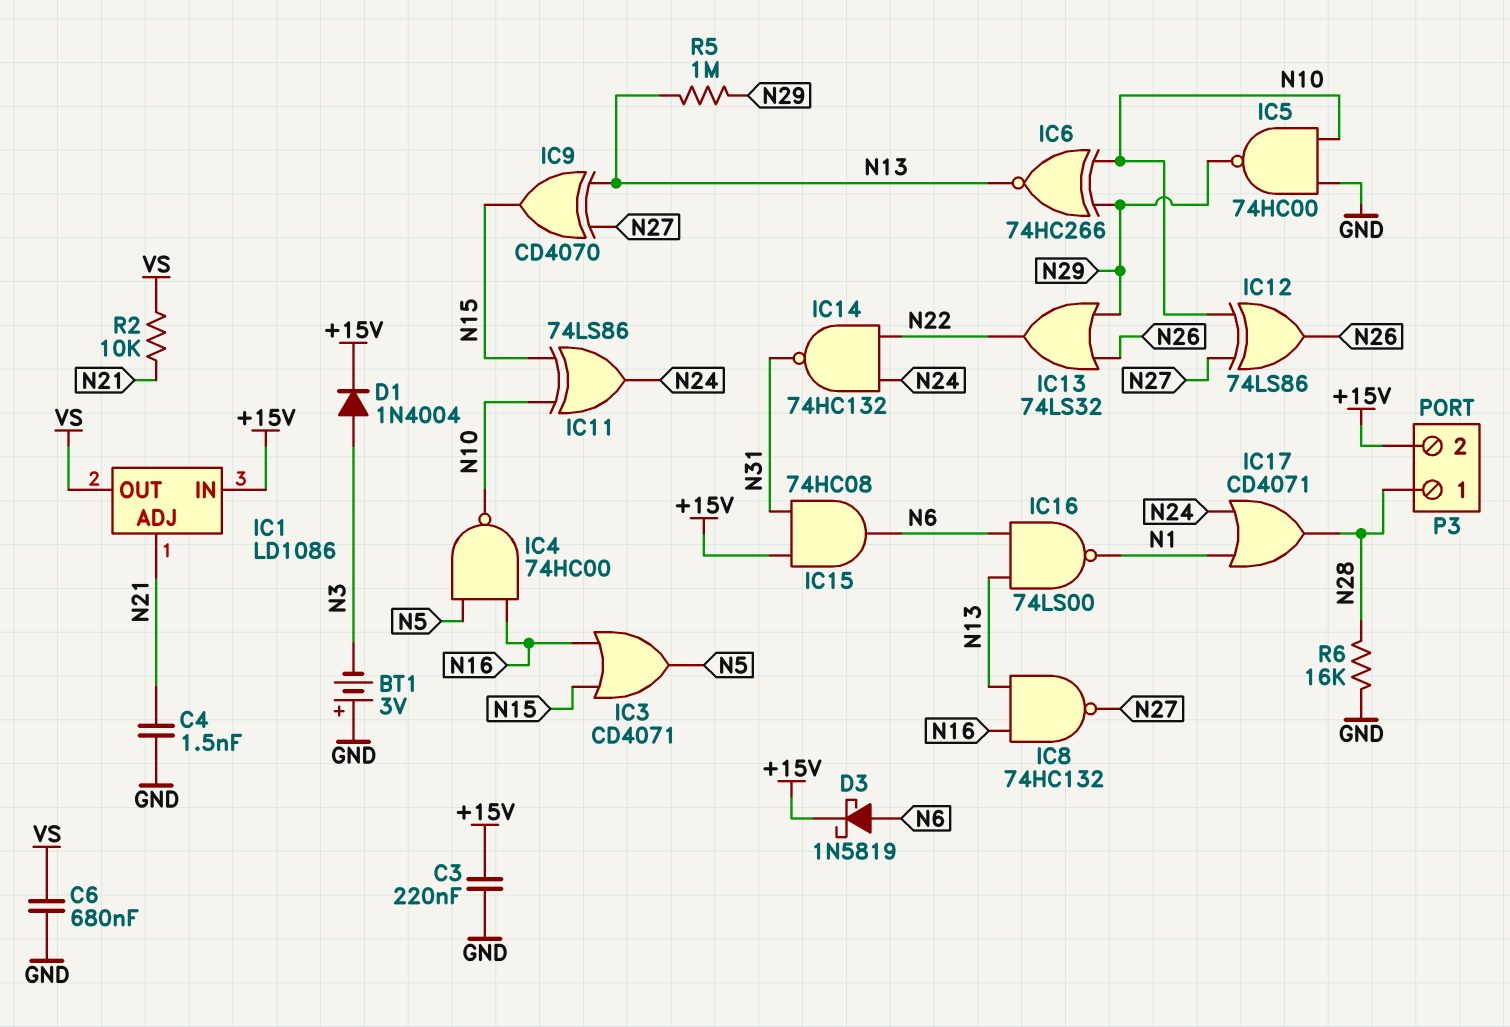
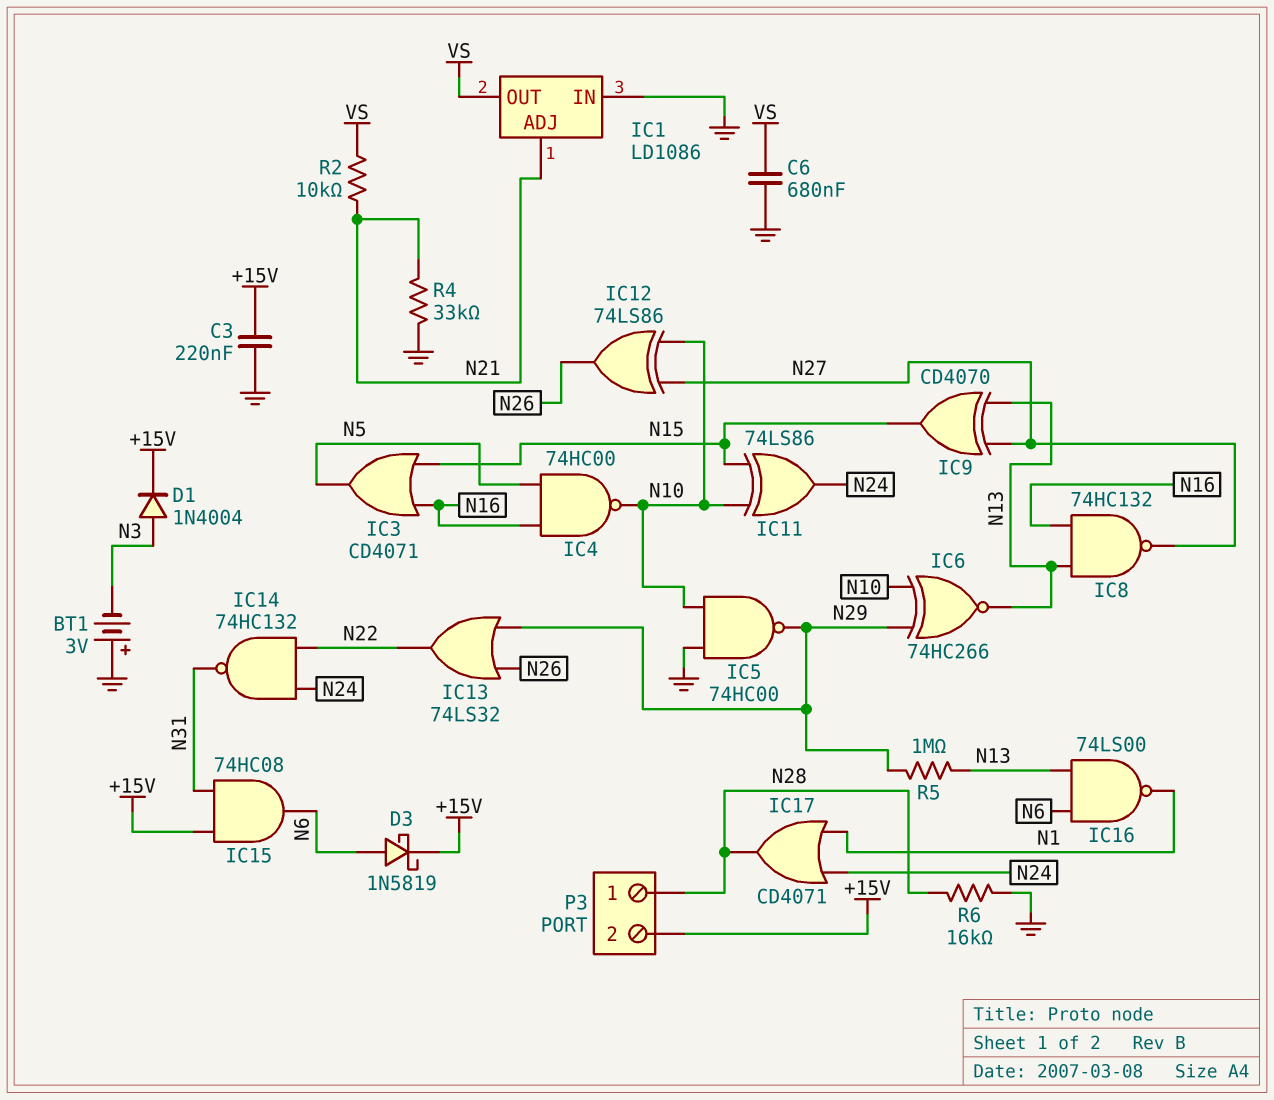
C4: 1.5nF (GND, N21) -> none
IC1 pin IN: +15V -> GND
R4: none -> 33k (GND, N21)

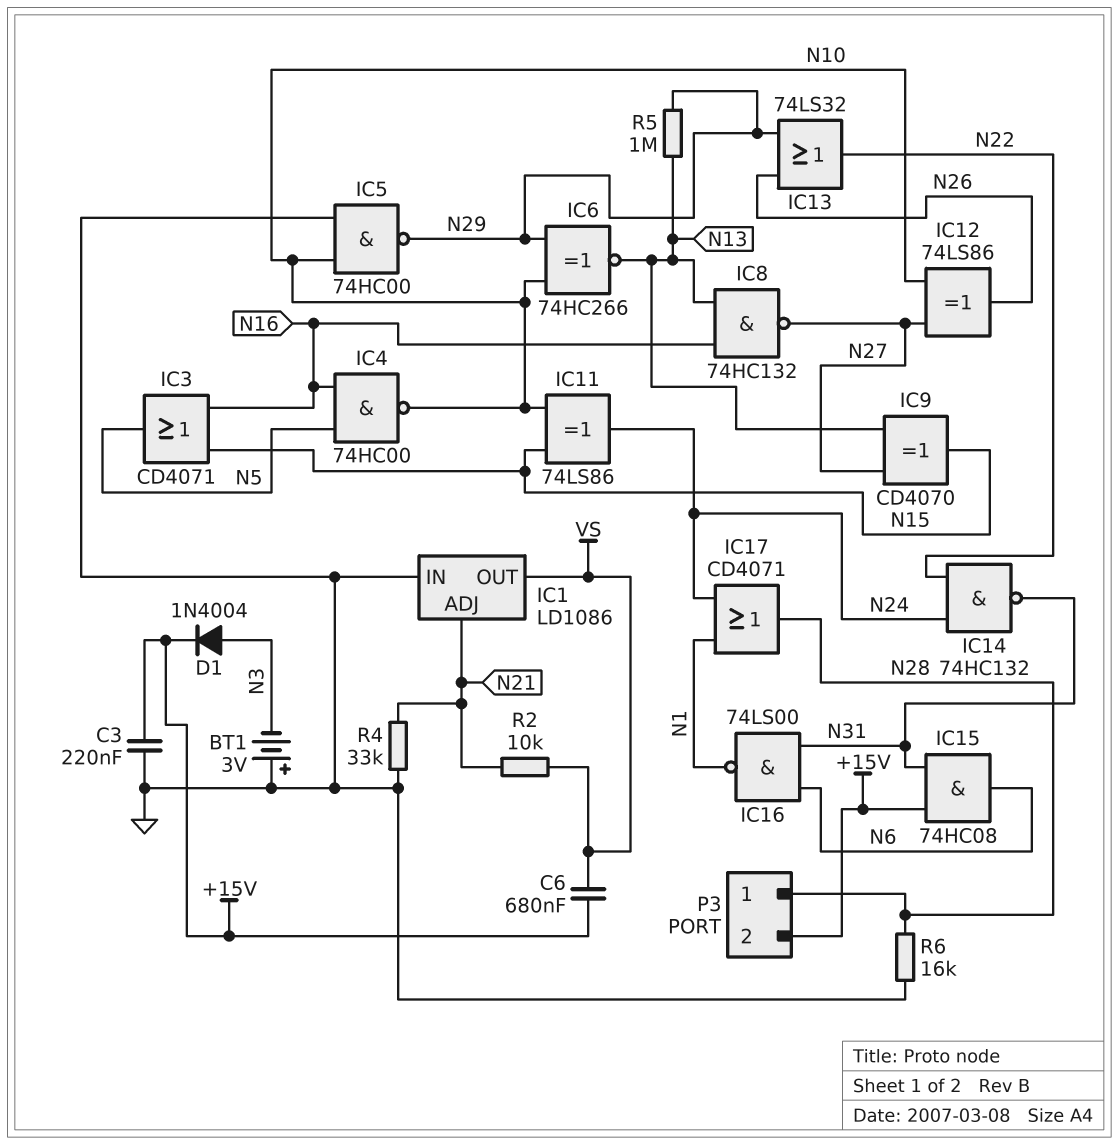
C6: 680nF (GND, VS) -> 680nF (+15V, VS)
D3: schottky 1N5819 (A N6, K +15V) -> none
IC16: NAND 74LS00 (in N6, in N13, out N1) -> NAND 74LS00 (in N6, in N31, out N1)

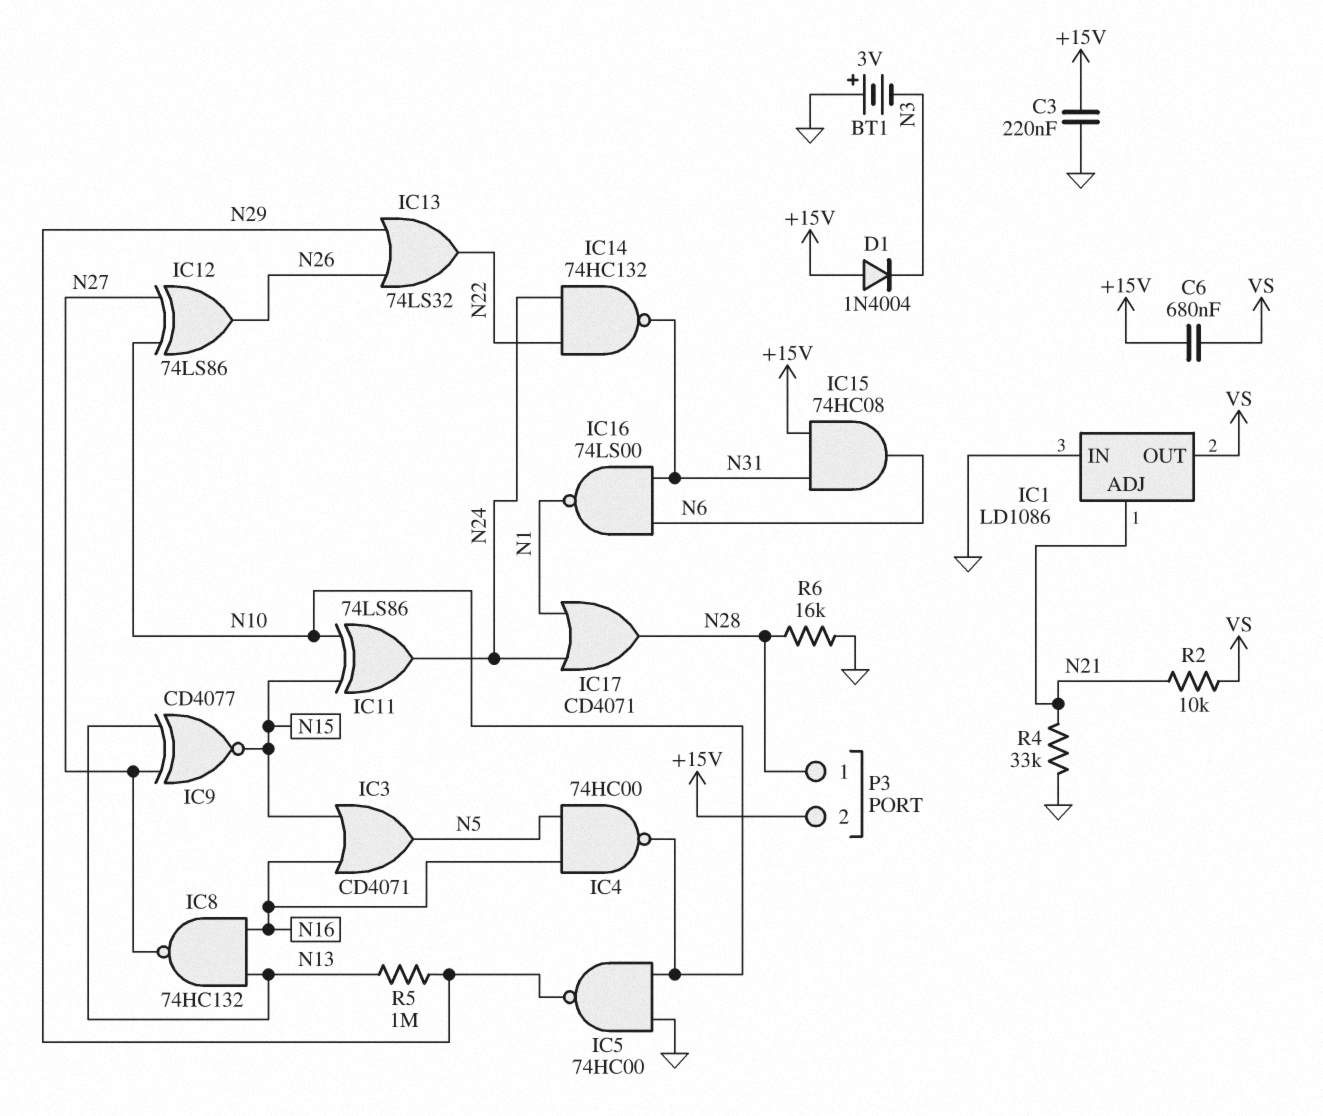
D1: diode 1N4004 (A N3, K +15V) -> diode 1N4004 (A +15V, K N3)
IC6: XNOR 74HC266 (in N10, in N29, out N13) -> none
IC9: XOR CD4070 (in N13, in N27, out N15) -> XNOR CD4077 (in N13, in N27, out N15)

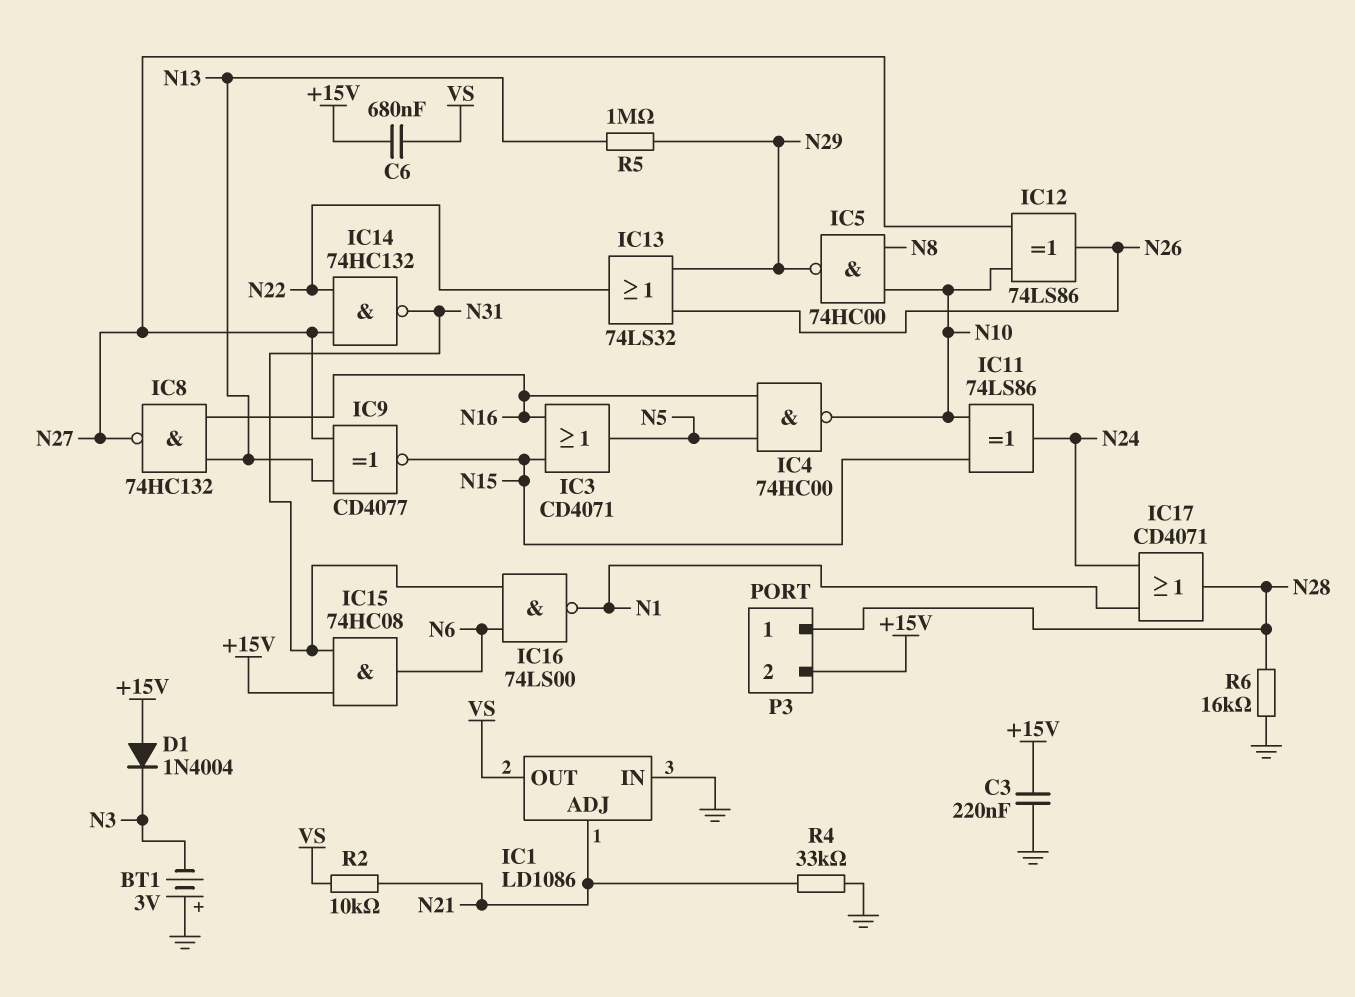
IC5: NAND 74HC00 (in GND, in N10, out N29) -> NAND 74HC00 (in N8, in N10, out N29)
IC14: NAND 74HC132 (in N22, in N24, out N31) -> NAND 74HC132 (in N22, in N27, out N31)

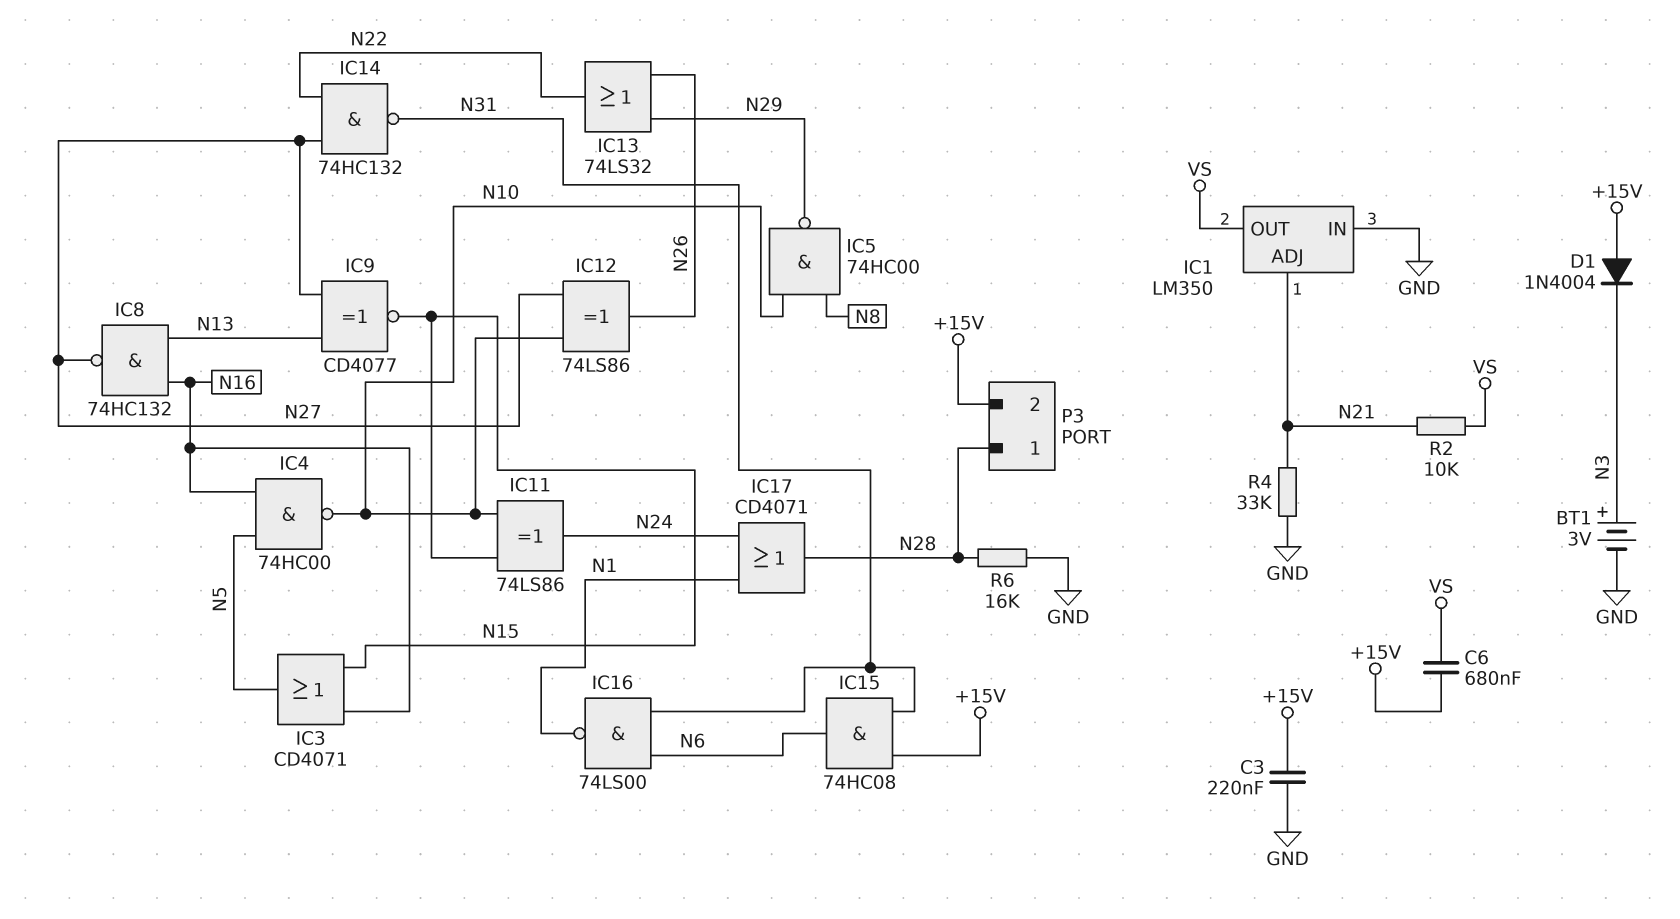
BT1: 3V (plus GND, minus N3) -> 3V (plus N3, minus GND)
IC1: LD1086 -> LM350
R5: 1M (N13, N29) -> none

